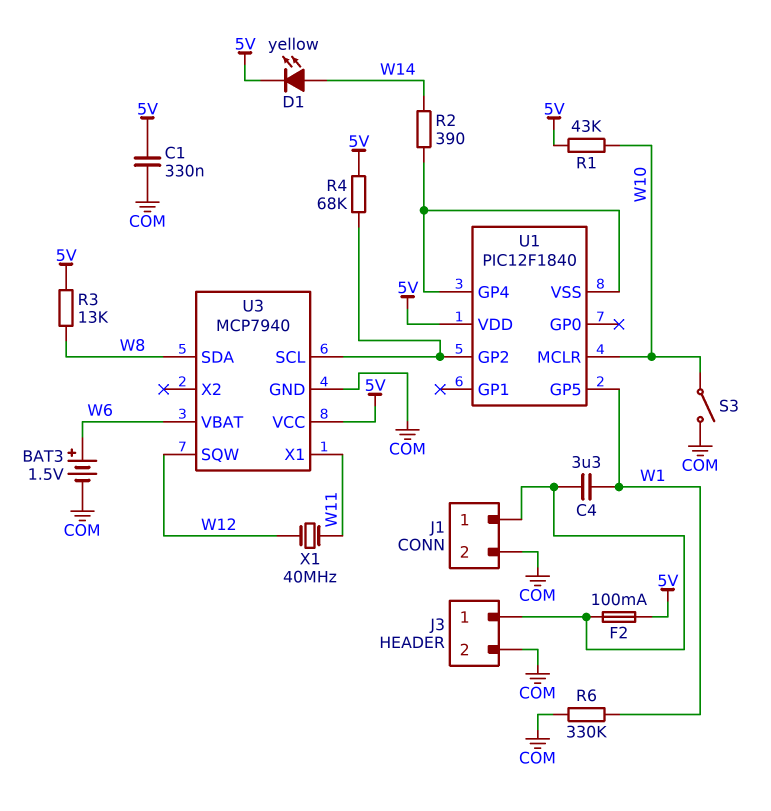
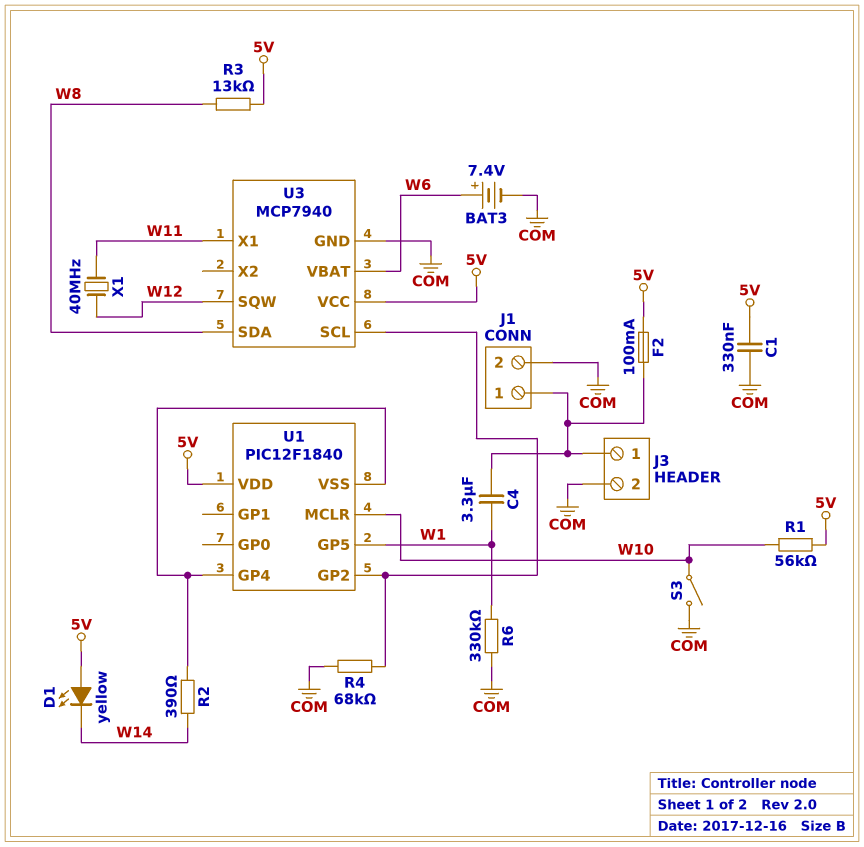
BAT3: 1.5V (plus W6, minus COM) -> 7.4V (plus W6, minus COM)
D1: LED yellow (A W14, K 5V) -> LED yellow (A 5V, K W14)
R1: 43k (5V, W10) -> 56k (5V, W10)
R4: 68k (5V, U1/GP2) -> 68k (COM, U1/GP2)

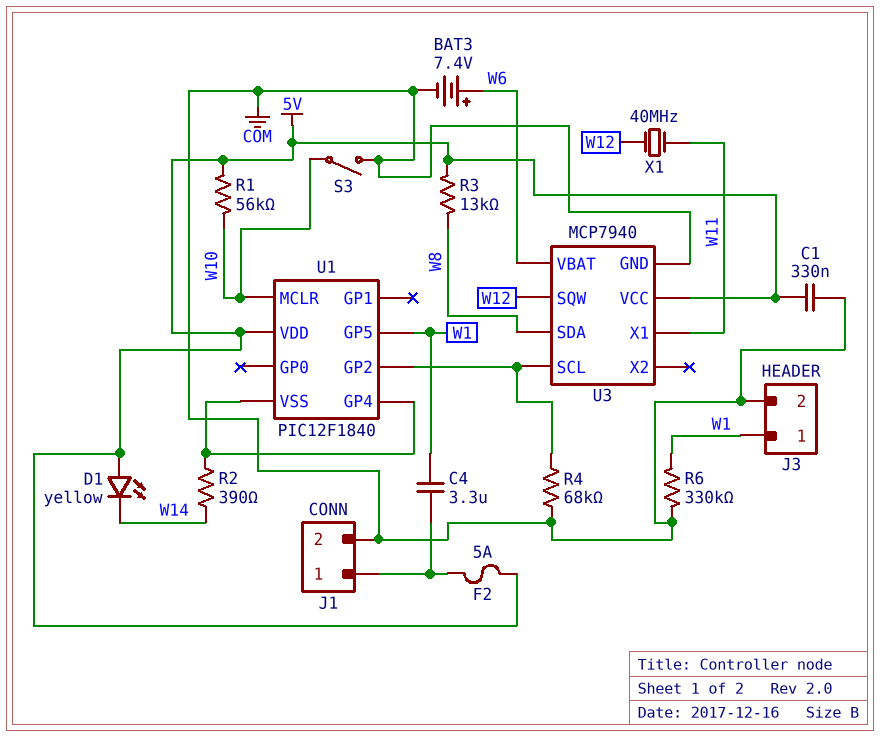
F2: 100mA (5V, J1/1) -> 5A (5V, J1/1)
J3 pin 1: J1/1 -> W1

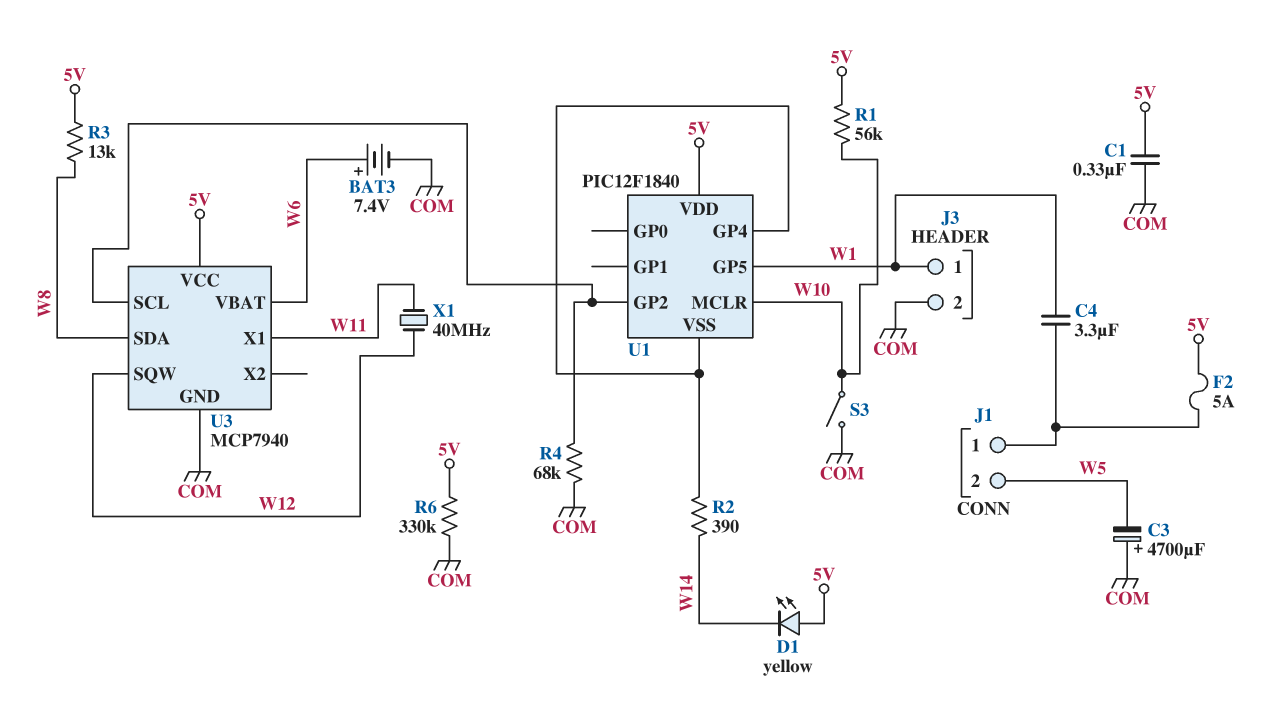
C3: none -> 4700uF (plus COM, minus W5)
J1 pin 2: COM -> W5
R6: 330k (COM, W1) -> 330k (5V, COM)

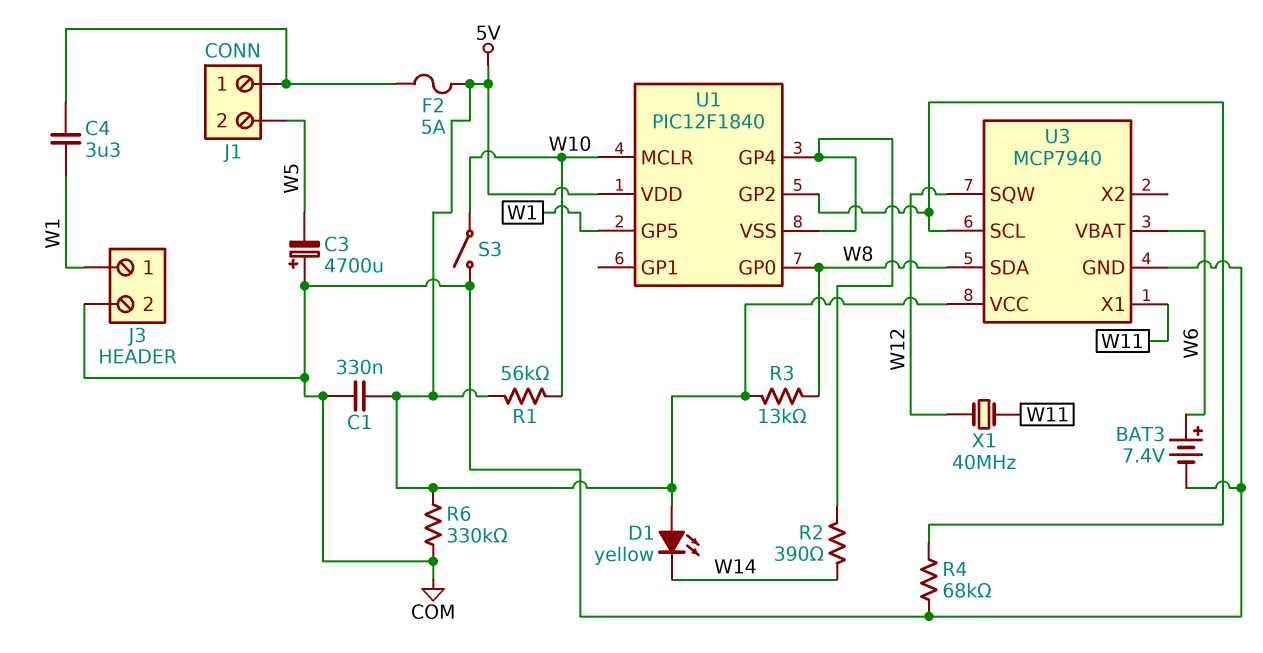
U1 pin GP0: none -> W8

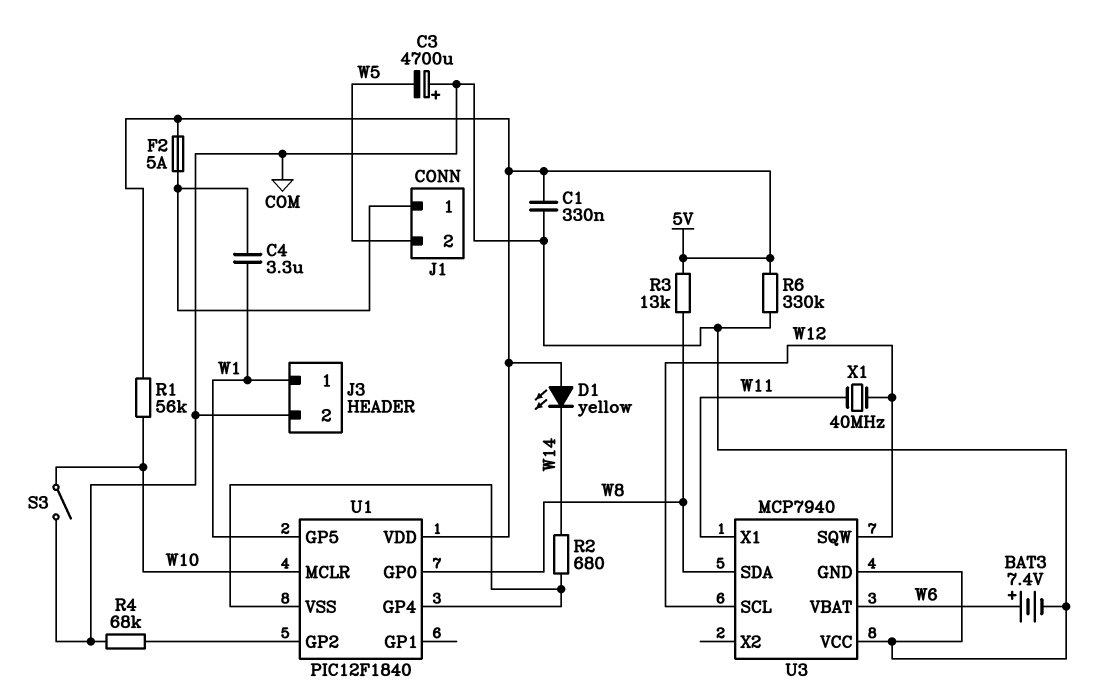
R2: 390 (U1/GP4, W14) -> 680 (U1/GP4, W14)
U3 pin SCL: U1/GP2 -> W12
U3 pin VCC: 5V -> COM

